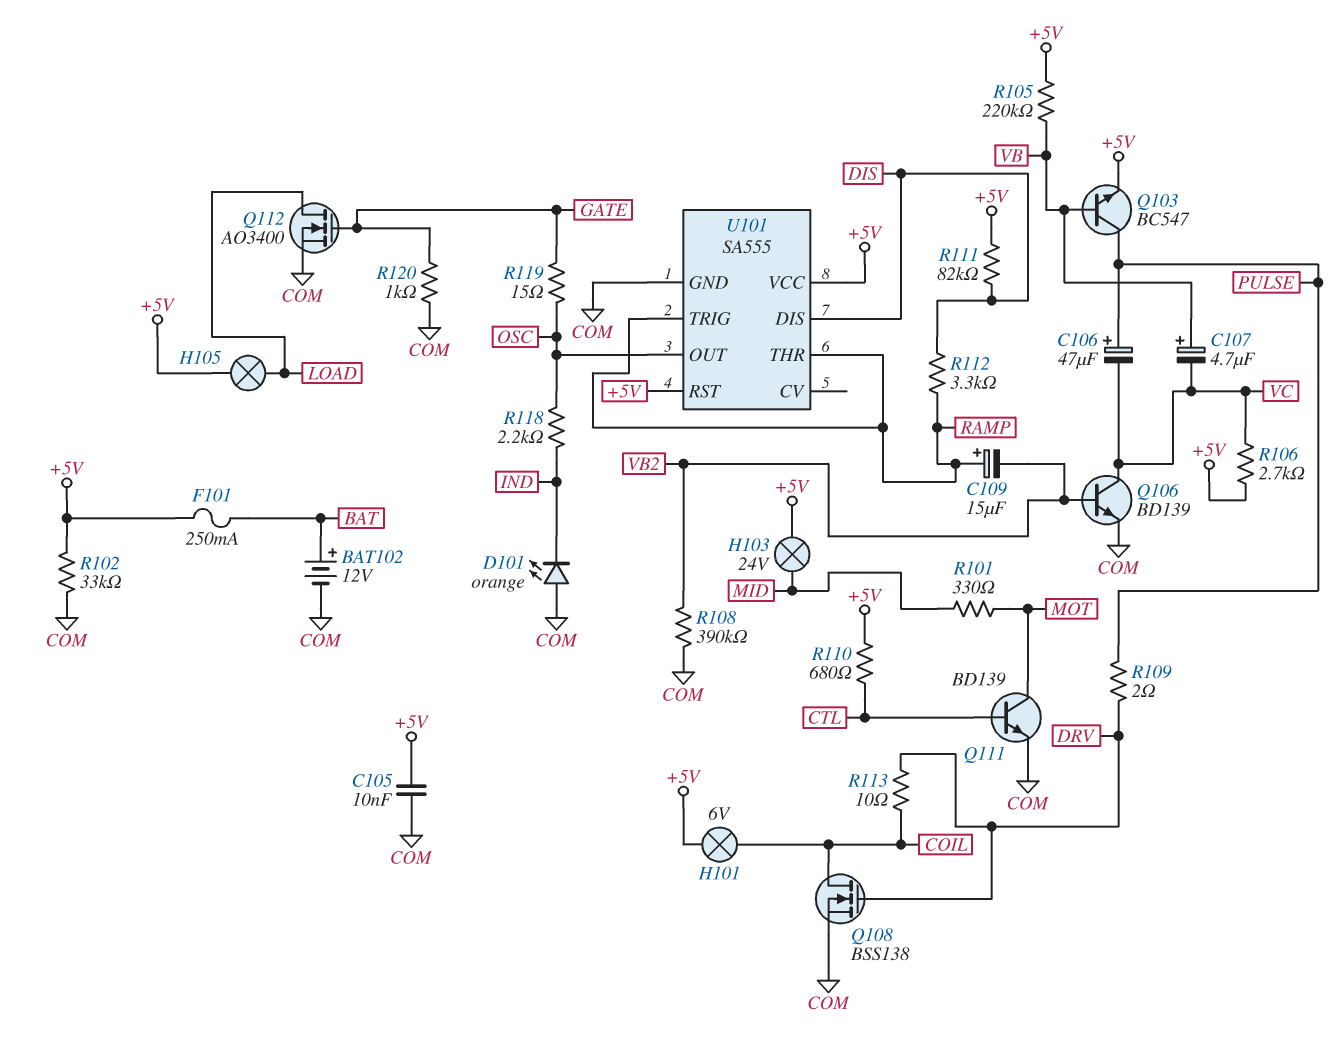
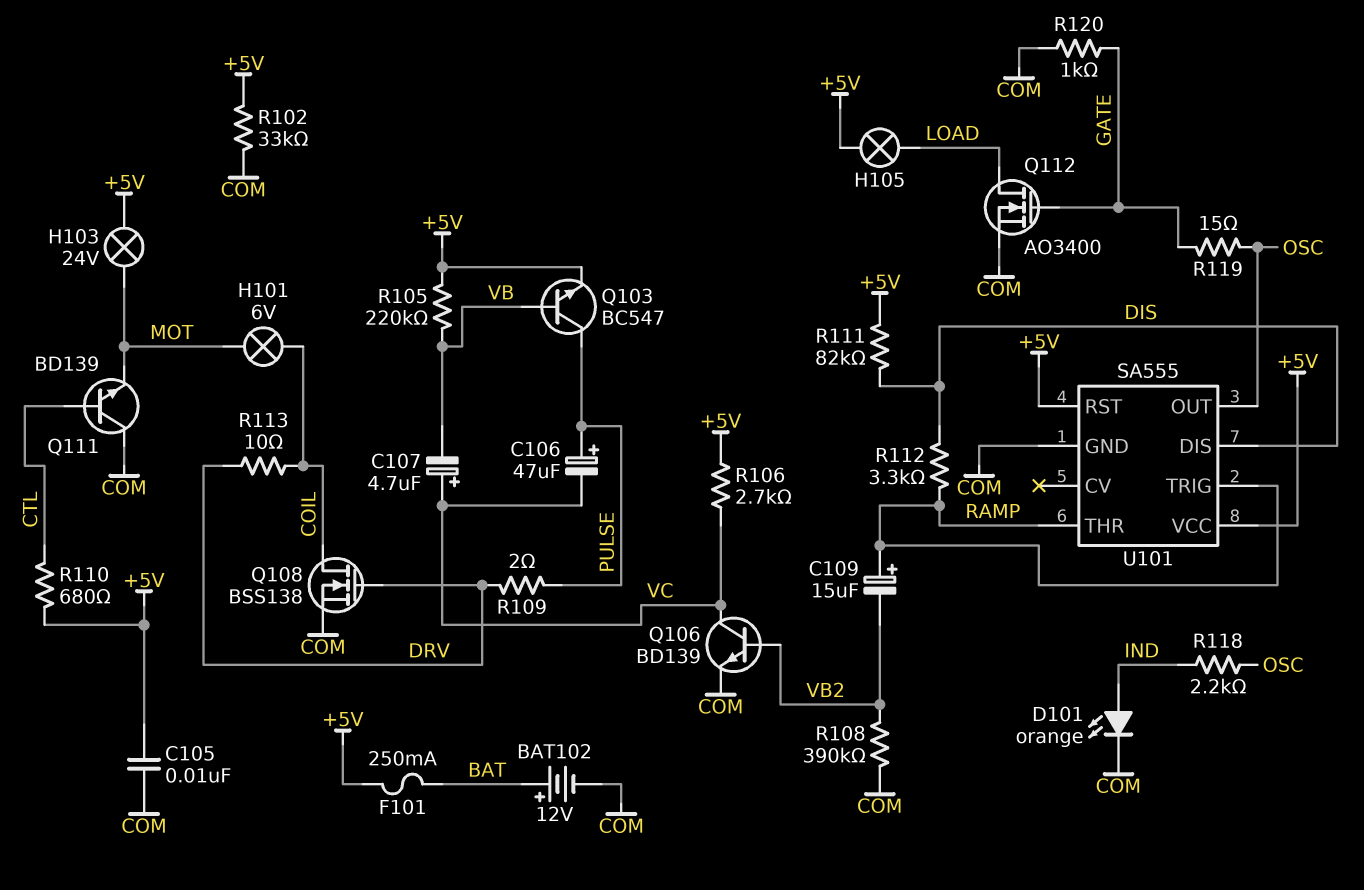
C107: 4.7uF (plus VB, minus VC) -> 4.7uF (plus VC, minus VB)
D101: LED orange (A COM, K IND) -> LED orange (A IND, K COM)
H101: lamp 6V (+5V, COIL) -> lamp 6V (COIL, MOT)
H103: lamp 24V (+5V, MID) -> lamp 24V (+5V, MOT)
Q111: NPN BD139 (B CTL, C MOT, E COM) -> NPN BD139 (B CTL, C COM, E MOT)
R101: 330 (MID, MOT) -> none

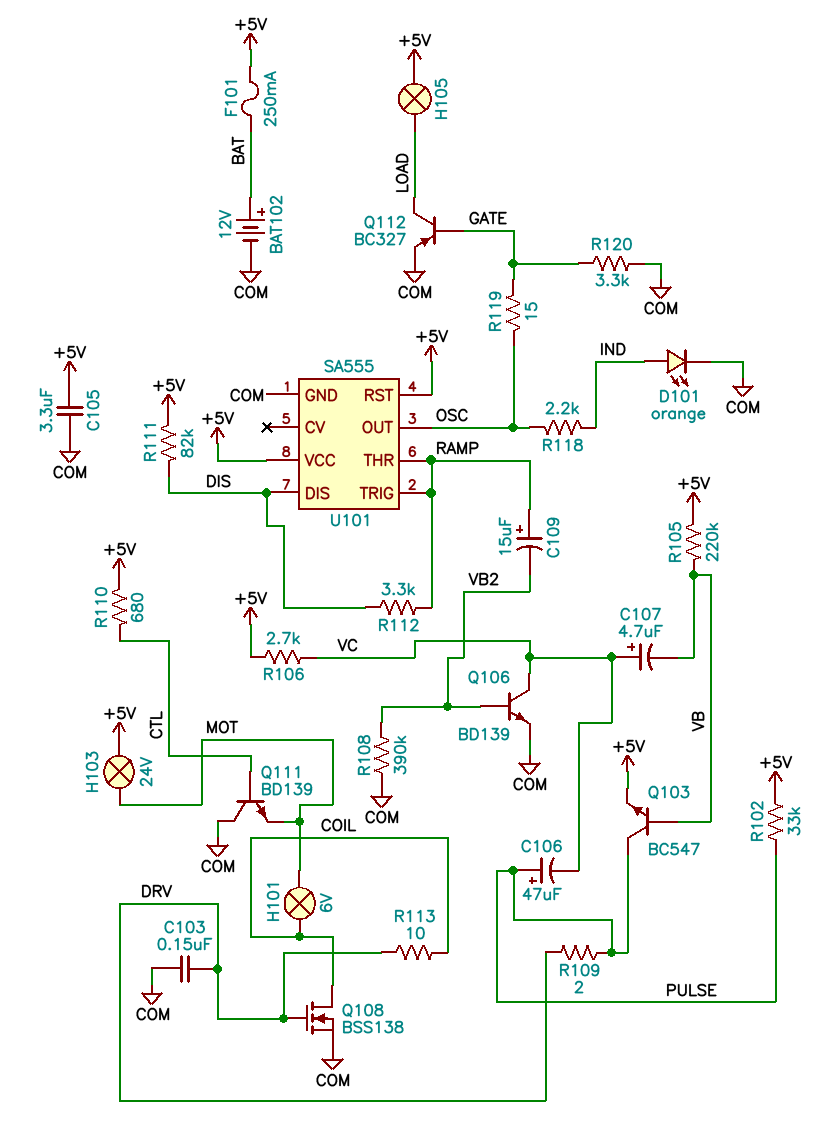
C103: none -> 150nF (COM, DRV)
C105: 10nF (+5V, COM) -> 3.3uF (+5V, COM)
Q112: NMOS AO3400 (G GATE, D LOAD, S COM) -> PNP BC327 (B GATE, C LOAD, E COM)
R102: 33k (+5V, COM) -> 33k (+5V, PULSE)
R120: 1k (COM, GATE) -> 3.3k (COM, GATE)

